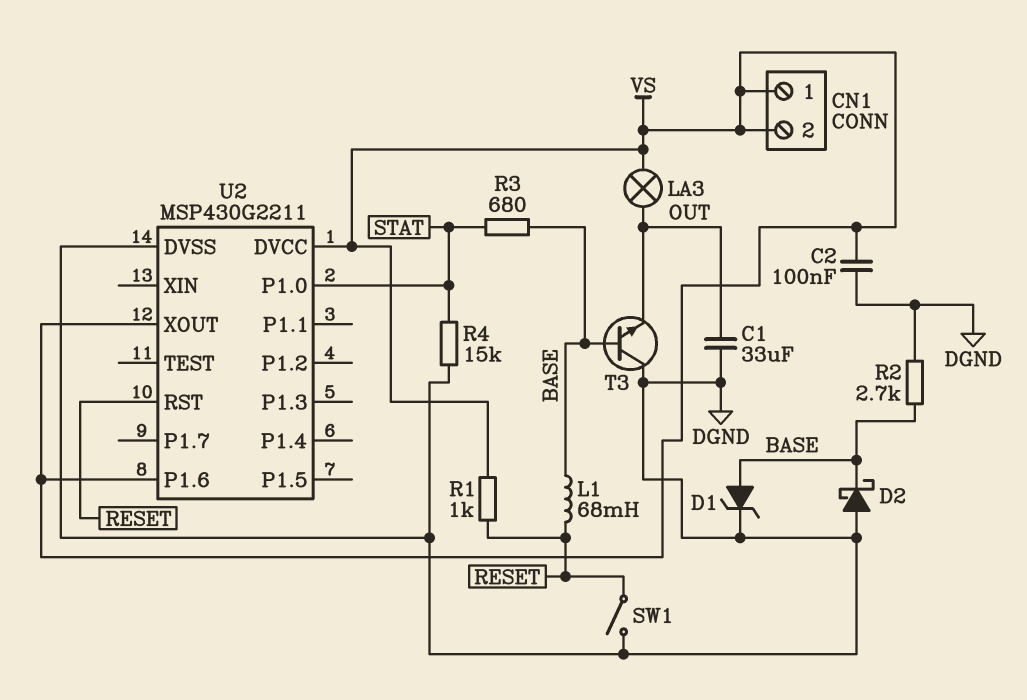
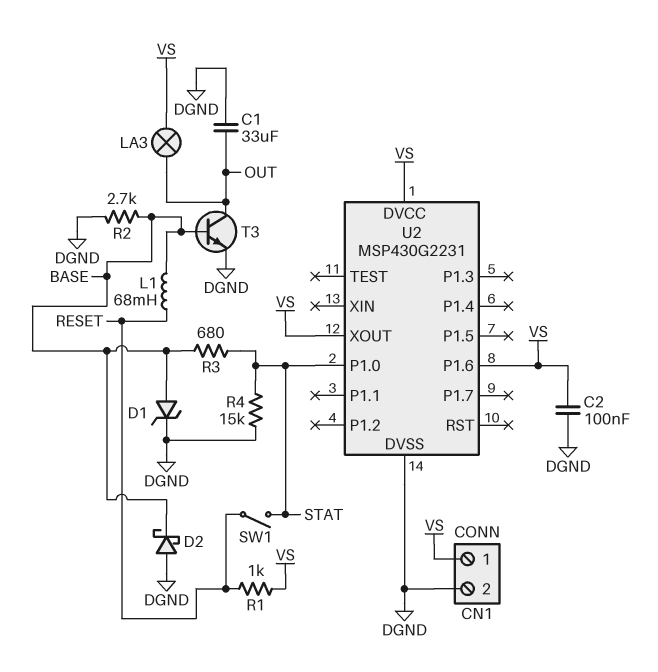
CN1 pin 2: VS -> DGND
SW1: switch (DGND, RESET) -> switch (RESET, STAT)
T3: NPN (B BASE, C DGND, E OUT) -> NPN (B BASE, C OUT, E DGND)
U2: MSP430G2211 -> MSP430G2231
U2 pin RST: RESET -> none

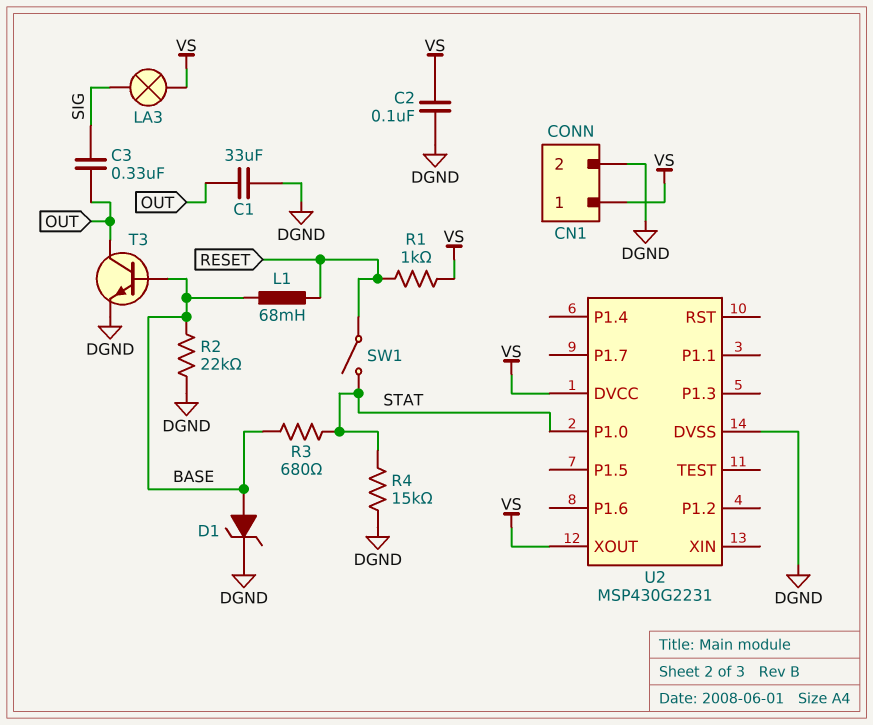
C3: none -> 330nF (OUT, SIG)
D2: schottky (A DGND, K BASE) -> none
LA3: lamp (OUT, VS) -> lamp (SIG, VS)
R2: 2.7k (BASE, DGND) -> 22k (BASE, DGND)
U2 pin P1.6: VS -> none

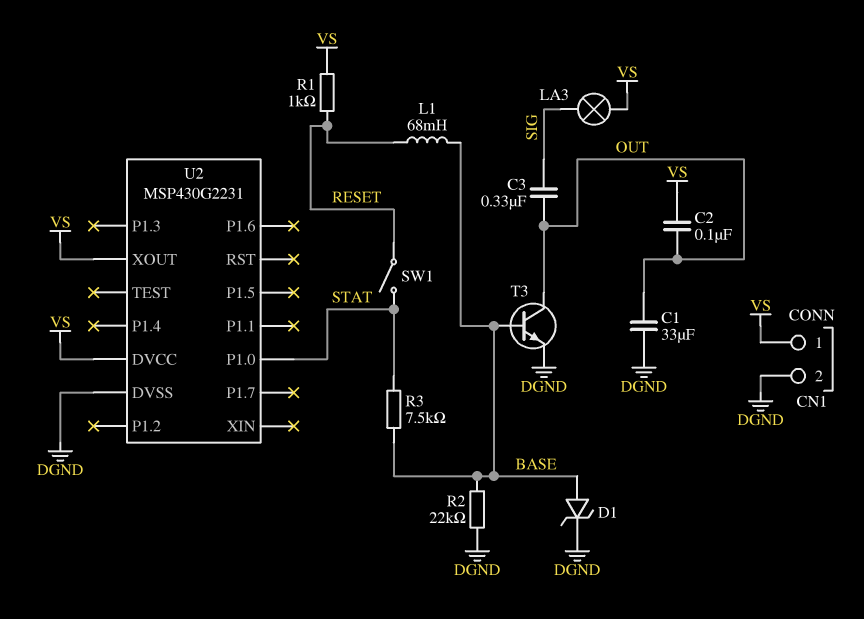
C2: 100nF (DGND, VS) -> 100nF (OUT, VS)
R3: 680 (BASE, STAT) -> 7.5k (BASE, STAT)
R4: 15k (DGND, STAT) -> none

